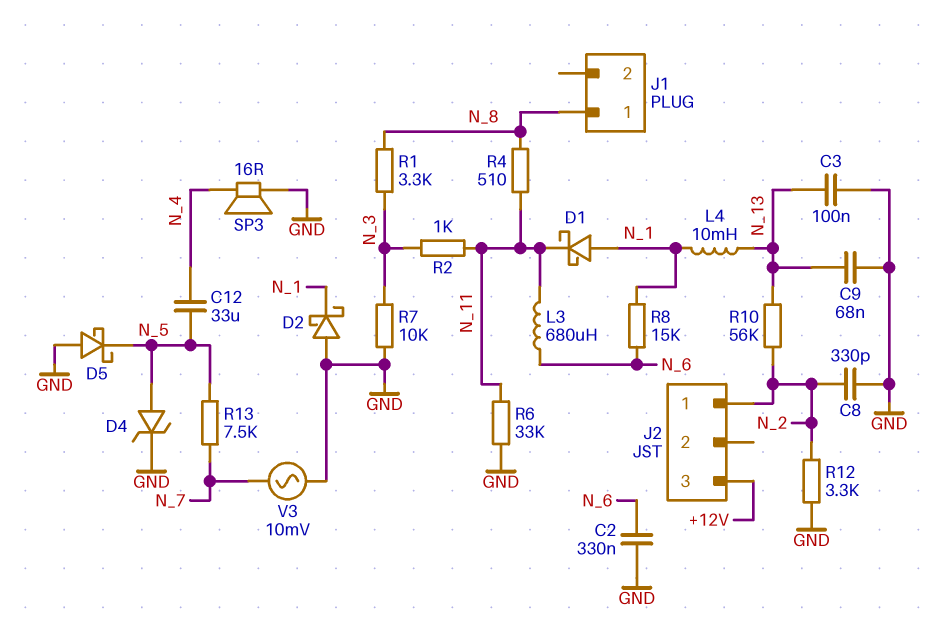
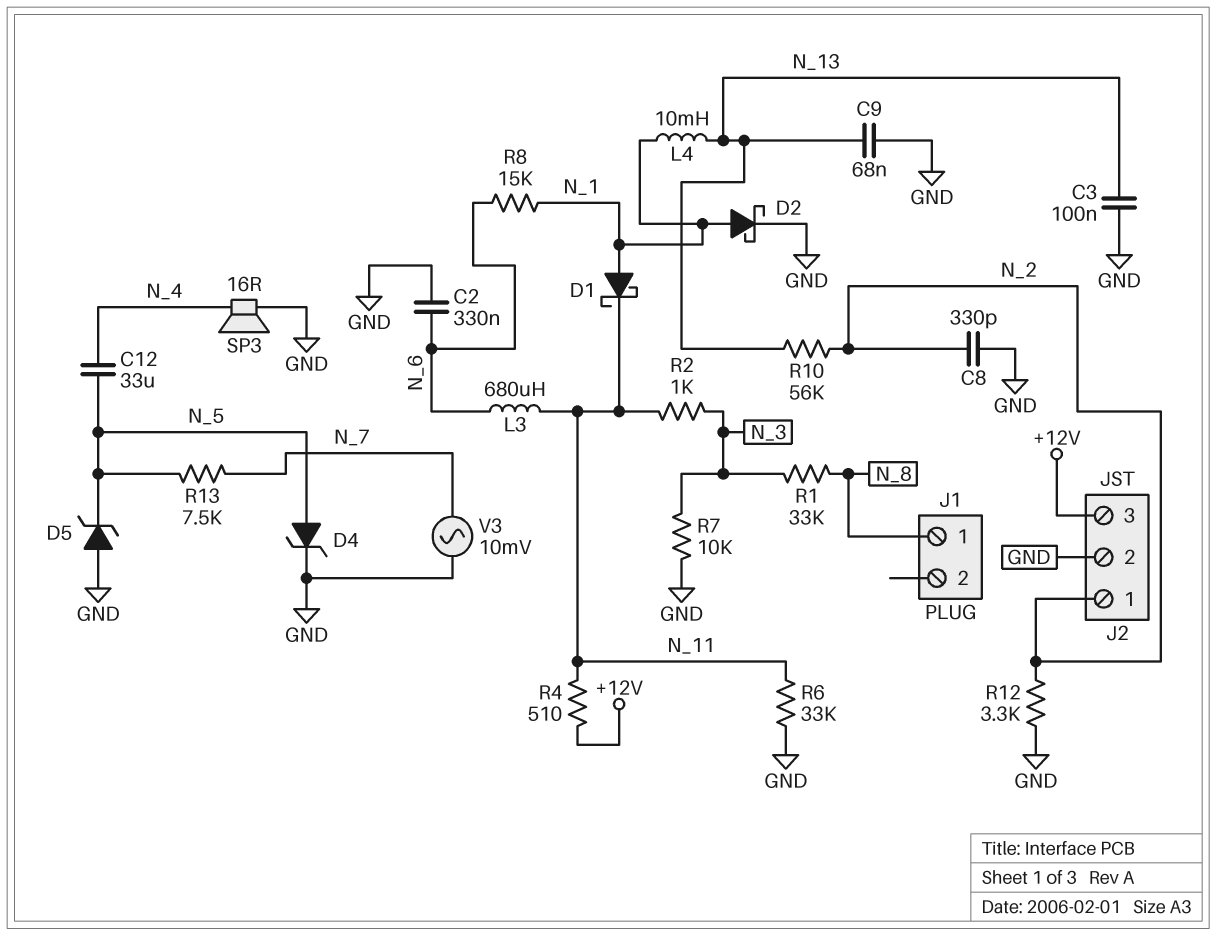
D2: schottky (A GND, K N_1) -> schottky (A N_1, K GND)
D5: schottky (A GND, K N_5) -> zener (A GND, K N_5)
J2 pin 2: none -> GND
R1: 3.3k (N_3, N_8) -> 33k (N_3, N_8)
R4: 510 (N_8, N_11) -> 510 (+12V, N_11)

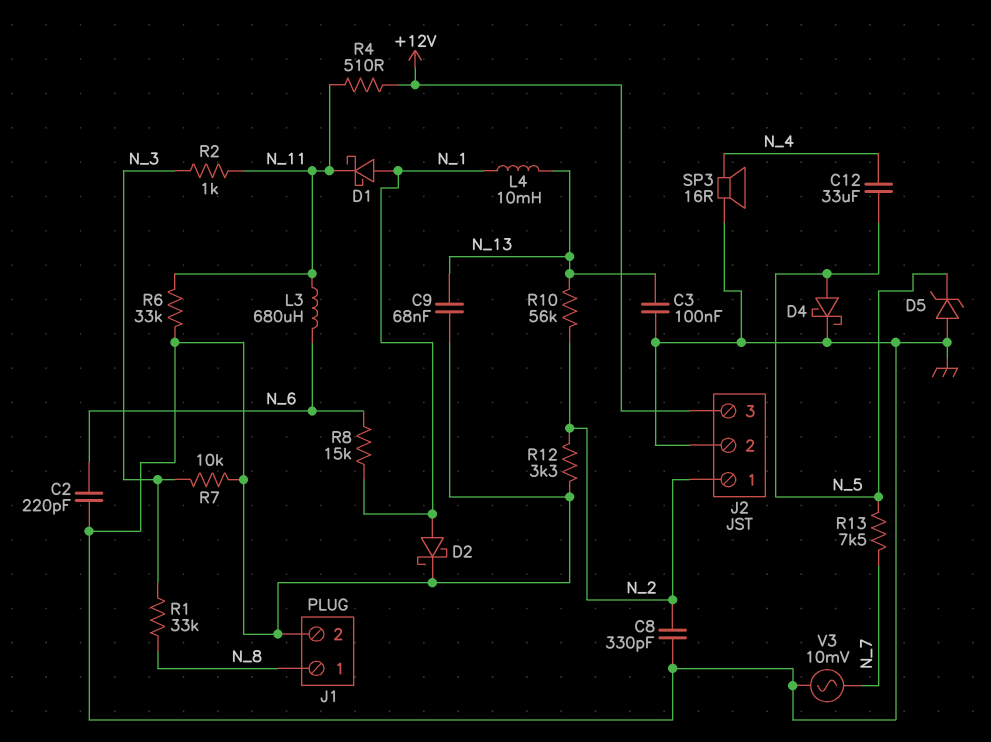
C2: 330nF (GND, N_6) -> 220pF (GND, N_6)
D4: zener (A N_5, K GND) -> schottky (A N_5, K GND)
J1 pin 2: none -> GND

